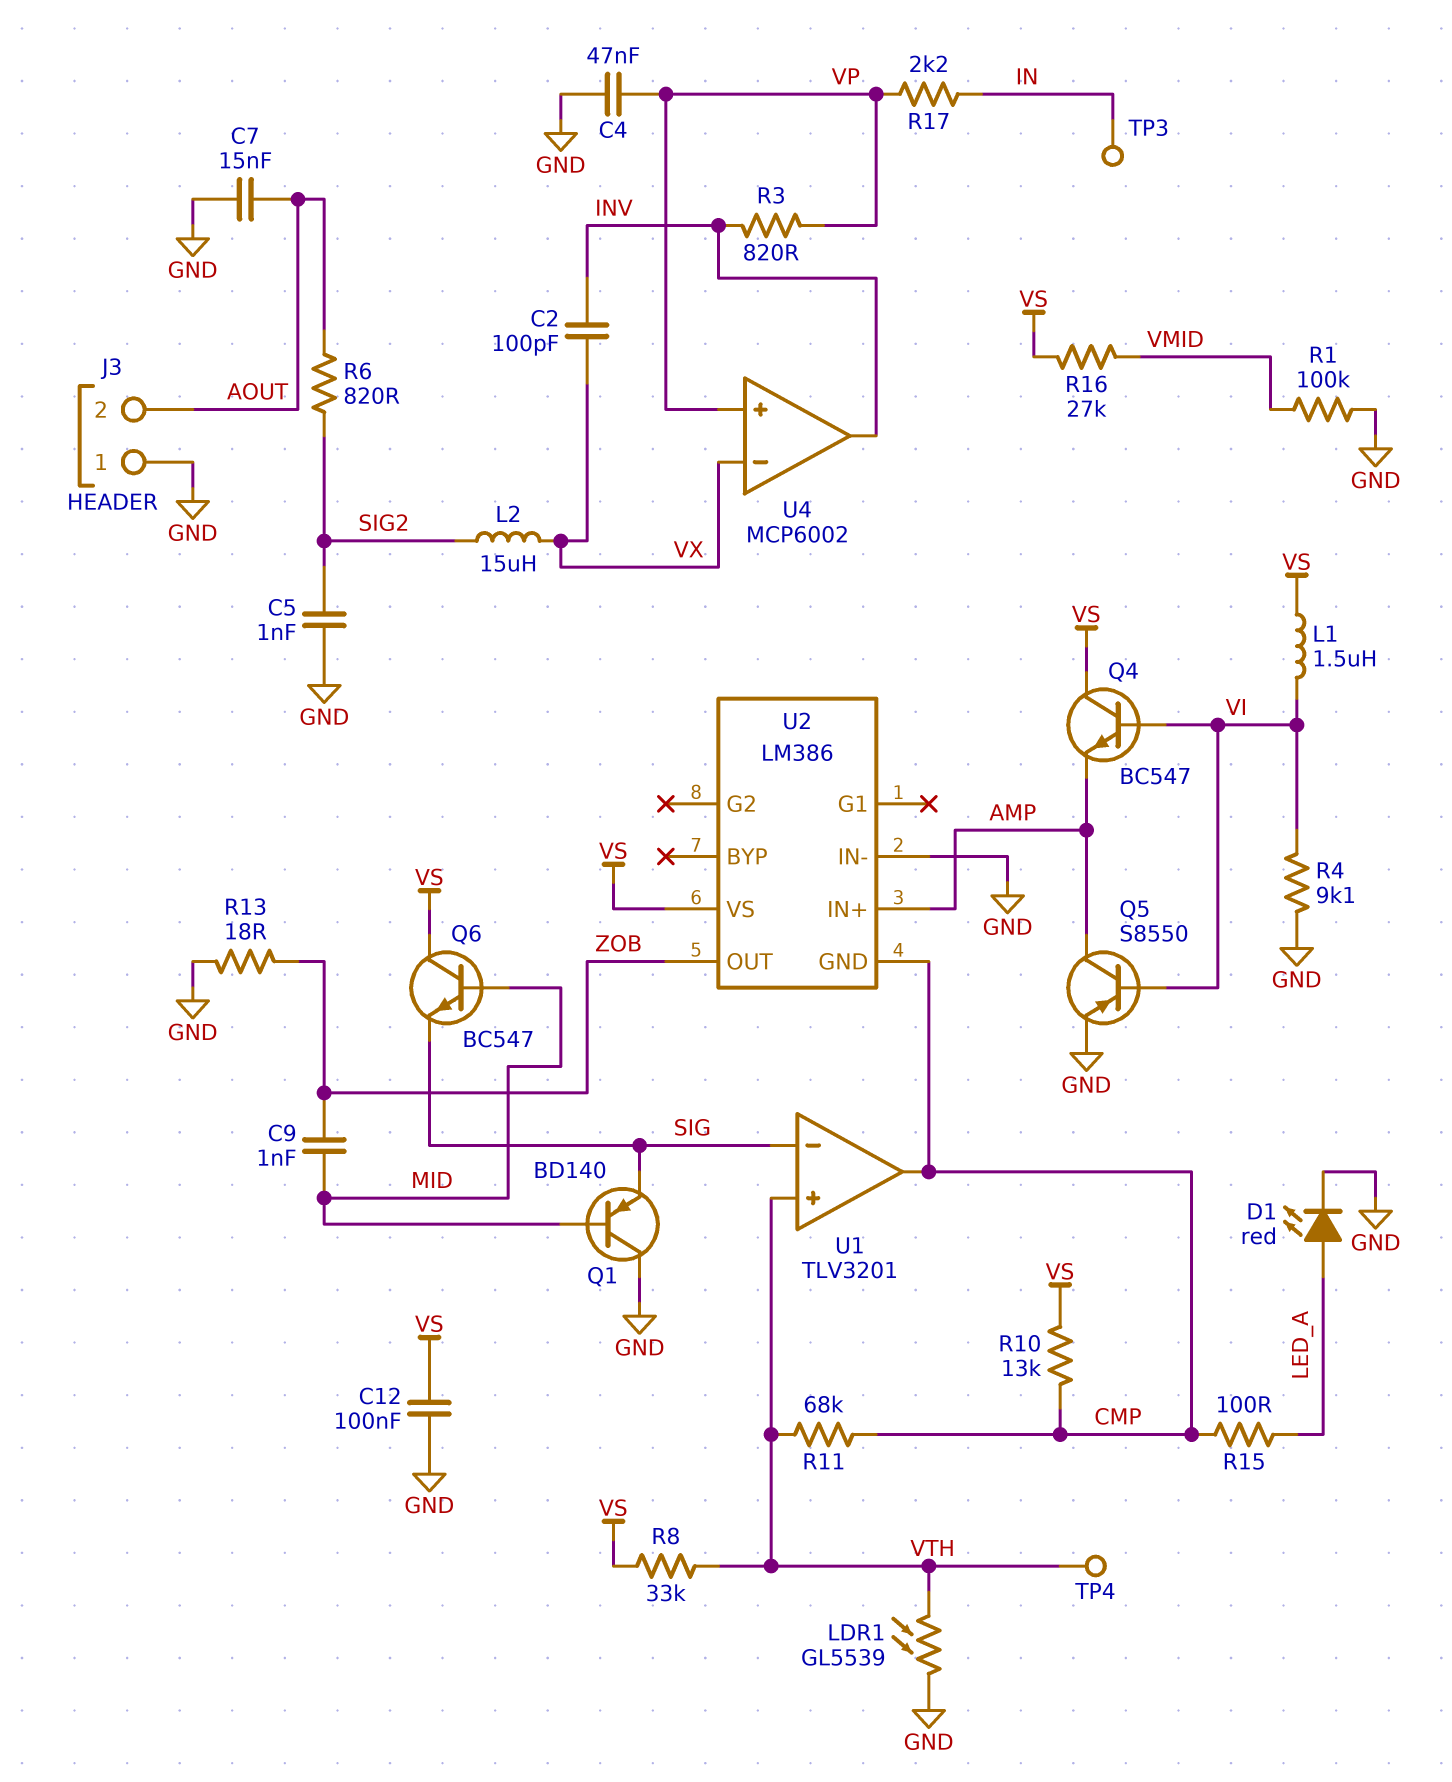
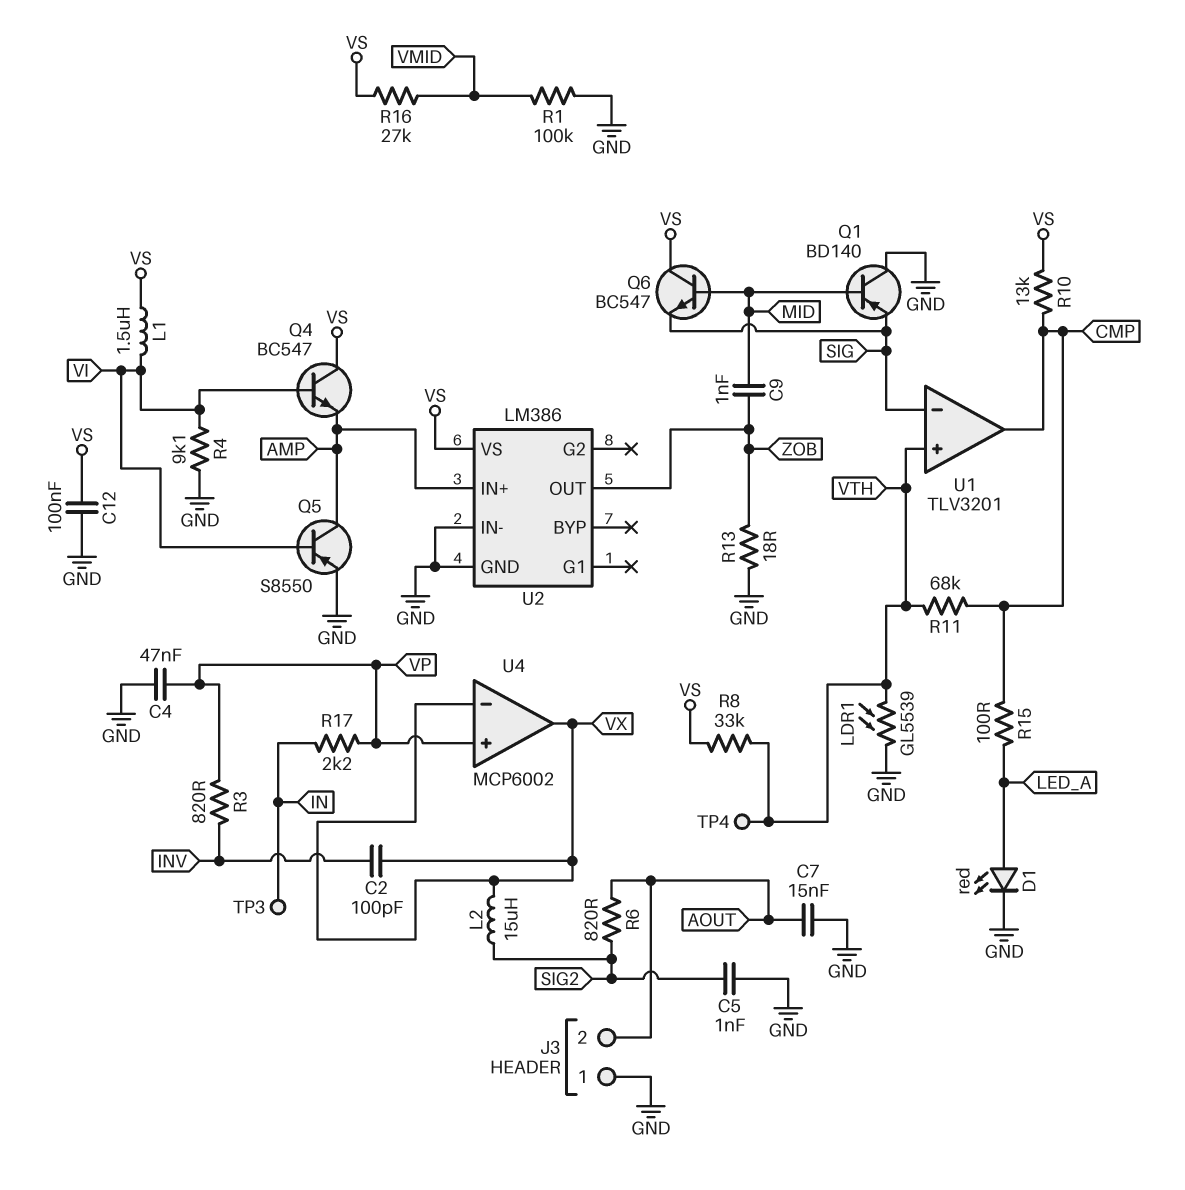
U2 pin GND: CMP -> GND
U4 pin out: INV -> VX

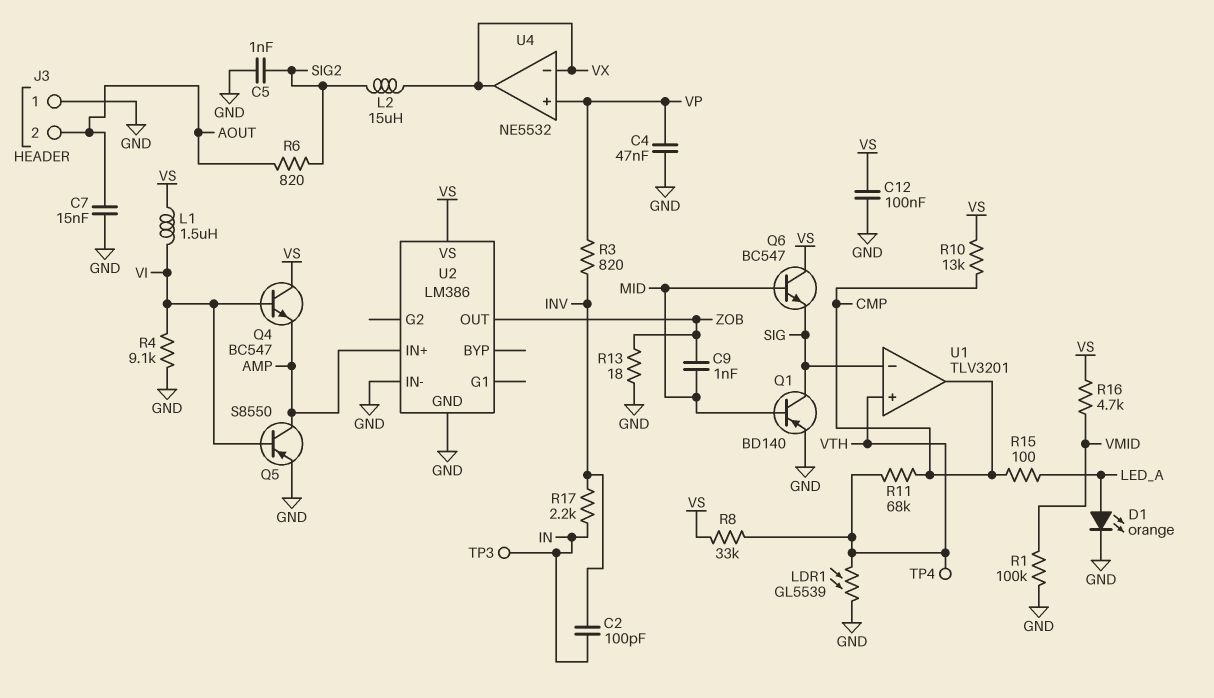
C2: 100pF (INV, VX) -> 100pF (IN, INV)
D1: LED red (A LED_A, K GND) -> LED orange (A LED_A, K GND)
Q1: PNP BD140 (B MID, C GND, E SIG) -> PNP BD140 (B MID, C SIG, E GND)
R16: 27k (VMID, VS) -> 4.7k (VMID, VS)
R17: 2.2k (IN, VP) -> 2.2k (IN, INV)
U4: MCP6002 -> NE5532

